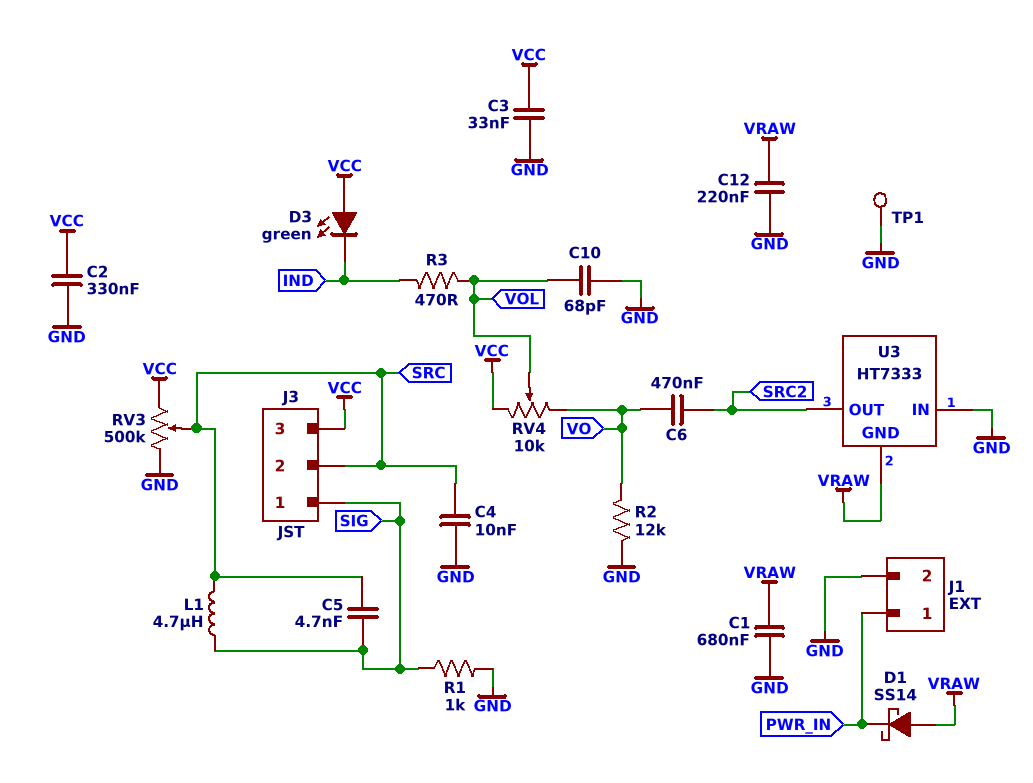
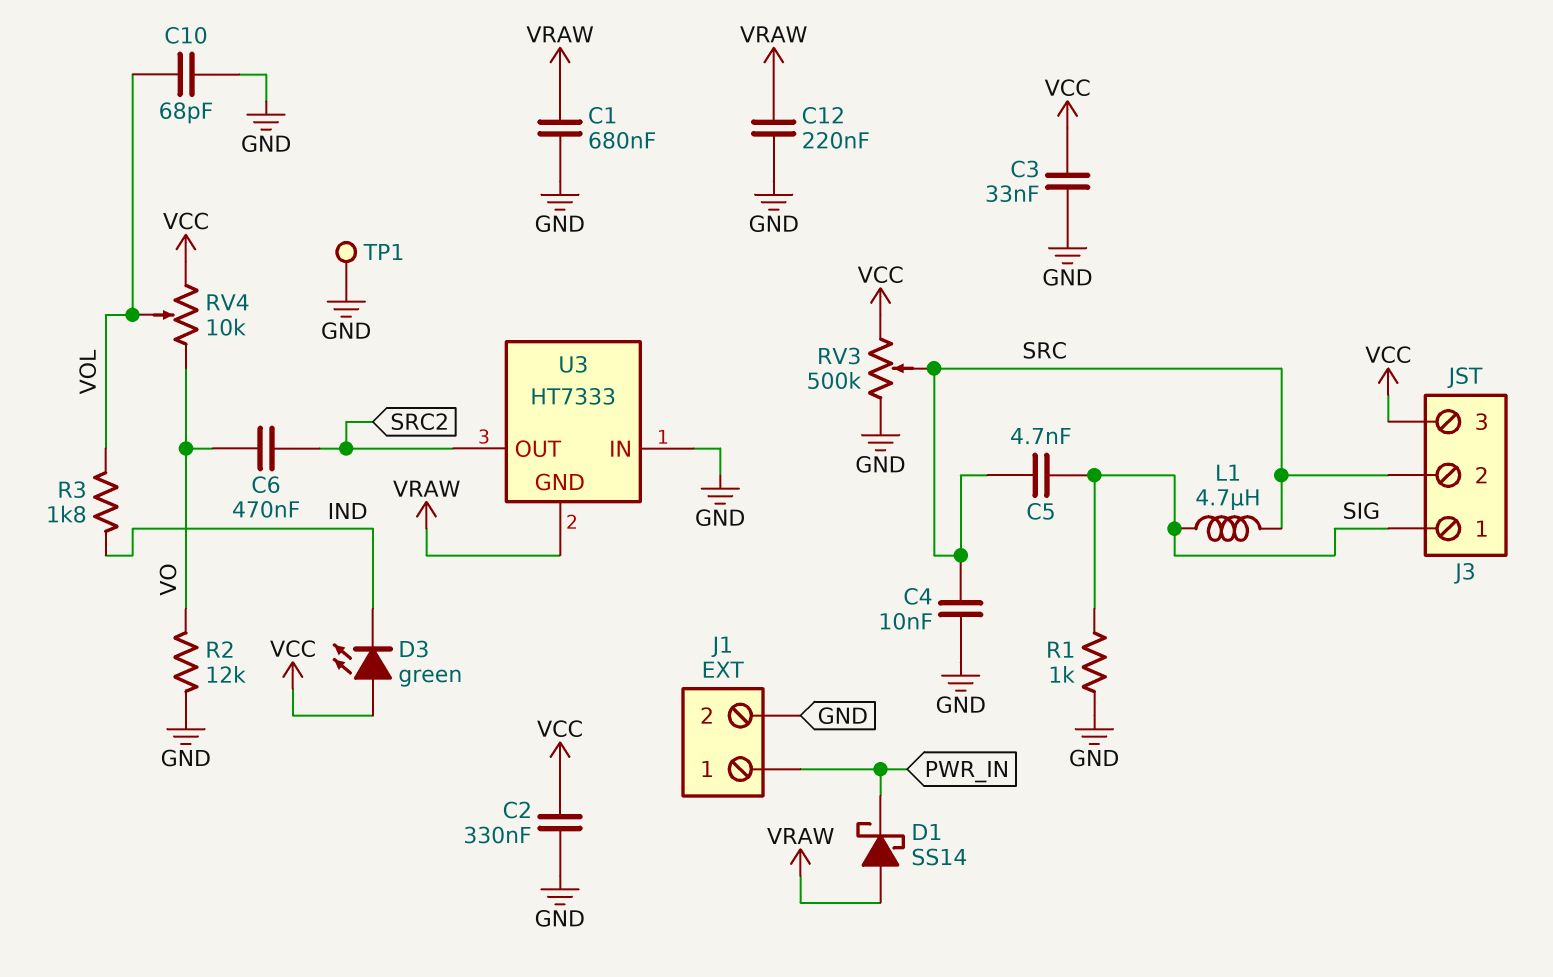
R3: 470 (IND, VOL) -> 1.8k (IND, VOL)

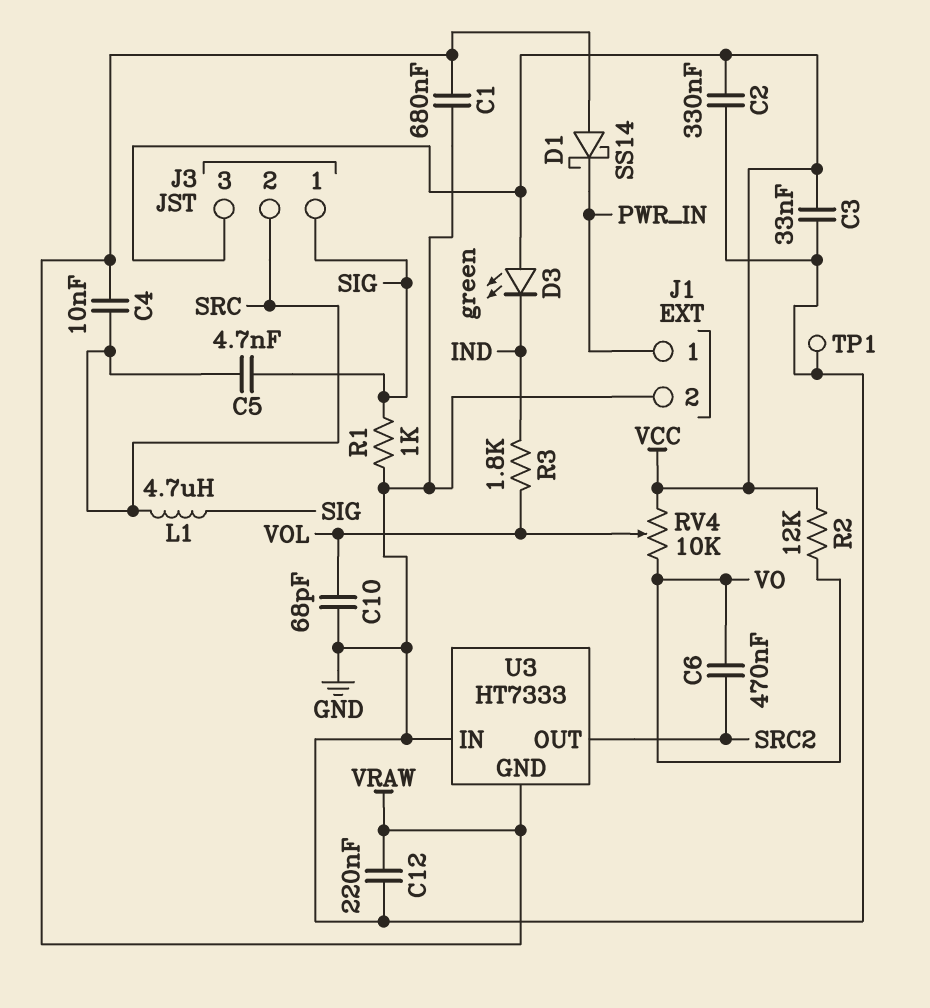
C4: 10nF (GND, SRC) -> 10nF (SRC, VRAW)
R2: 12k (GND, VO) -> 12k (VCC, VO)
RV3: 500k (GND, VCC, wiper SRC) -> none

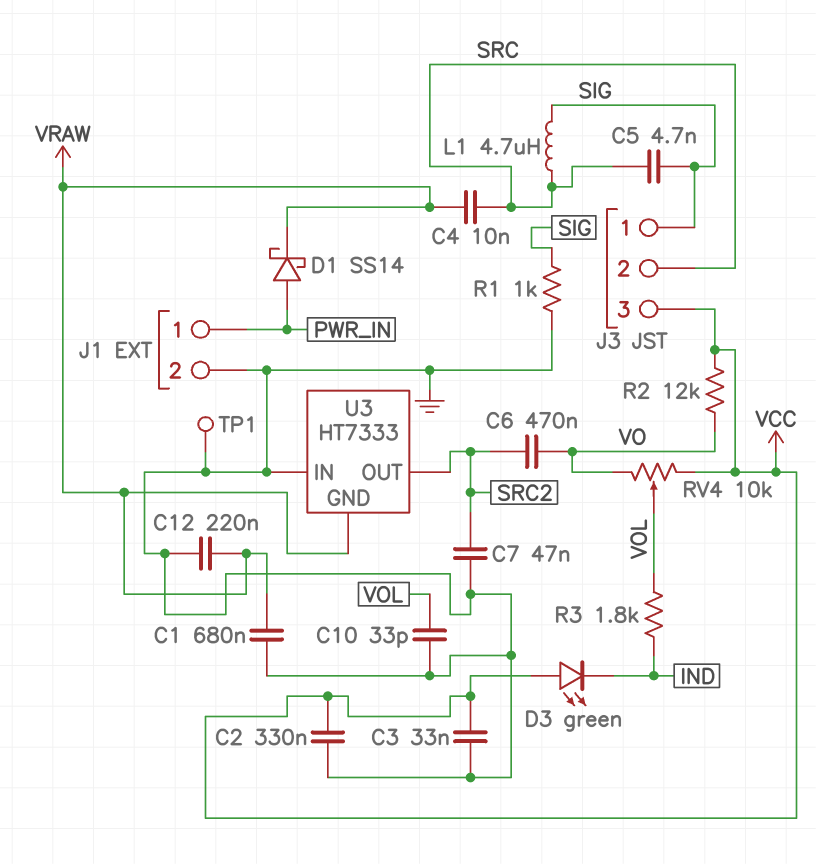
C7: none -> 47nF (GND, SRC2)
C10: 68pF (GND, VOL) -> 33pF (GND, VOL)
D1: schottky SS14 (A VRAW, K PWR_IN) -> schottky SS14 (A PWR_IN, K VRAW)

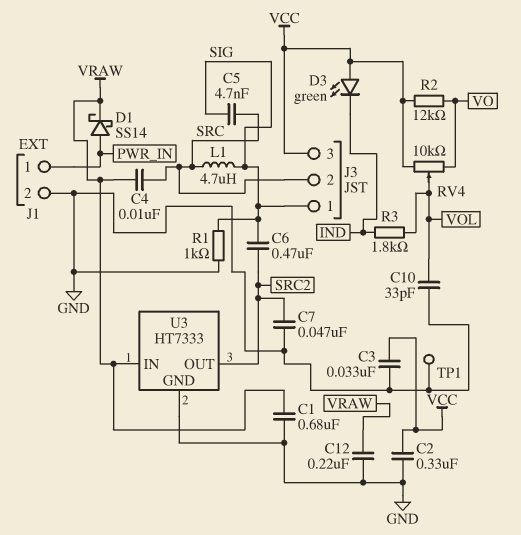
C6: 470nF (SRC2, VO) -> 470nF (SIG, SRC2)
U3 pin GND: VRAW -> GND
U3 pin IN: GND -> VRAW

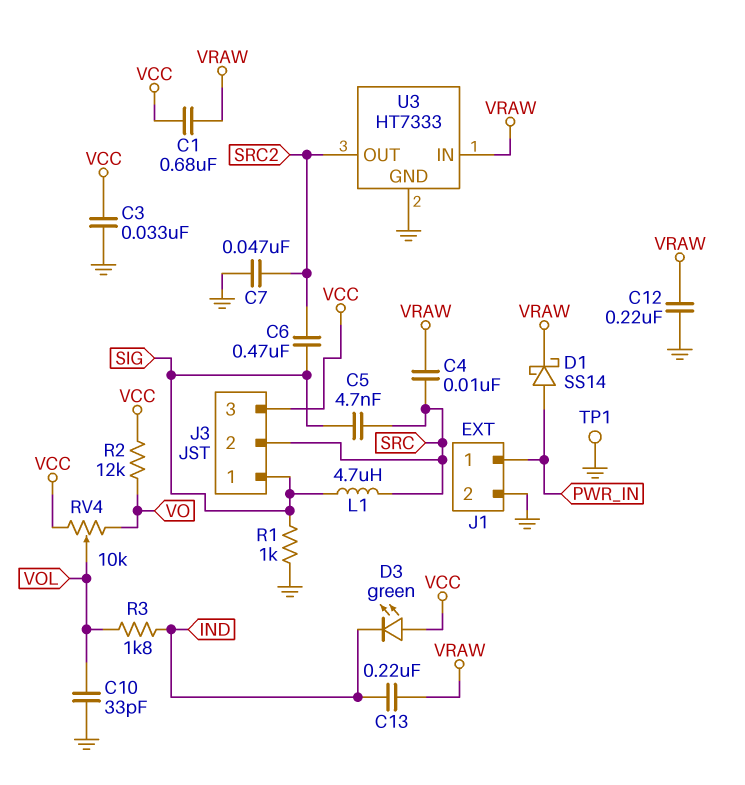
C1: 680nF (GND, VRAW) -> 680nF (VCC, VRAW)
C2: 330nF (GND, VCC) -> none
C13: none -> 220nF (IND, VRAW)

